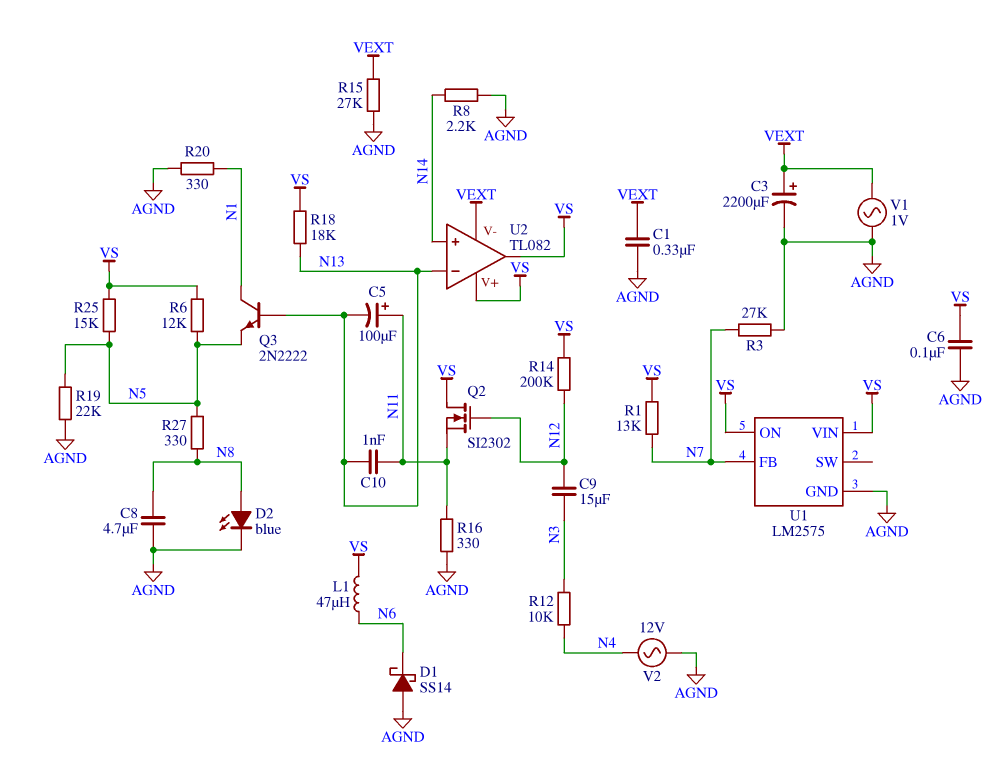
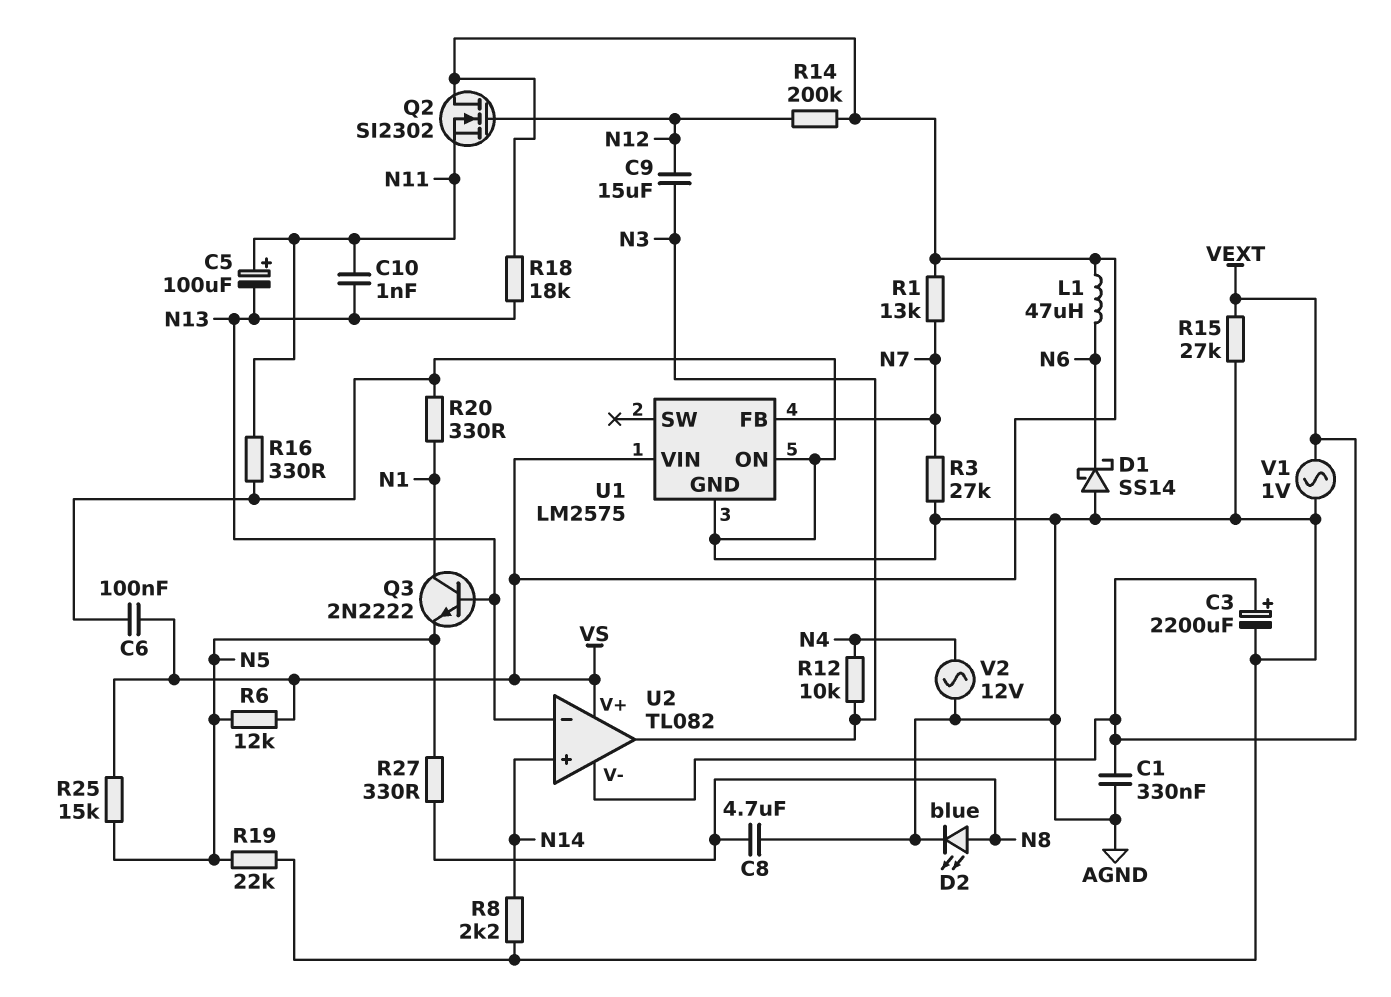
U1 pin ON: VS -> AGND
U2 pin out: VS -> N3

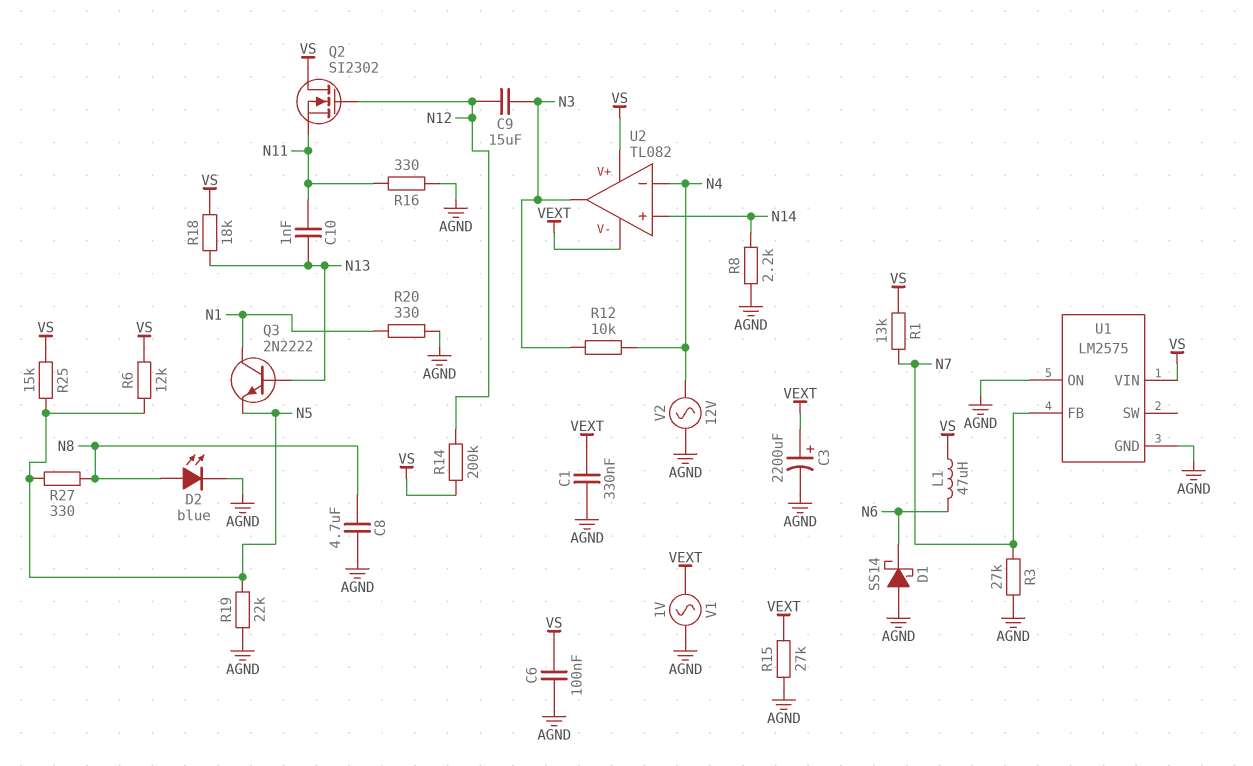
C5: 100uF (plus N11, minus N13) -> none
U2 pin in-: N13 -> N4

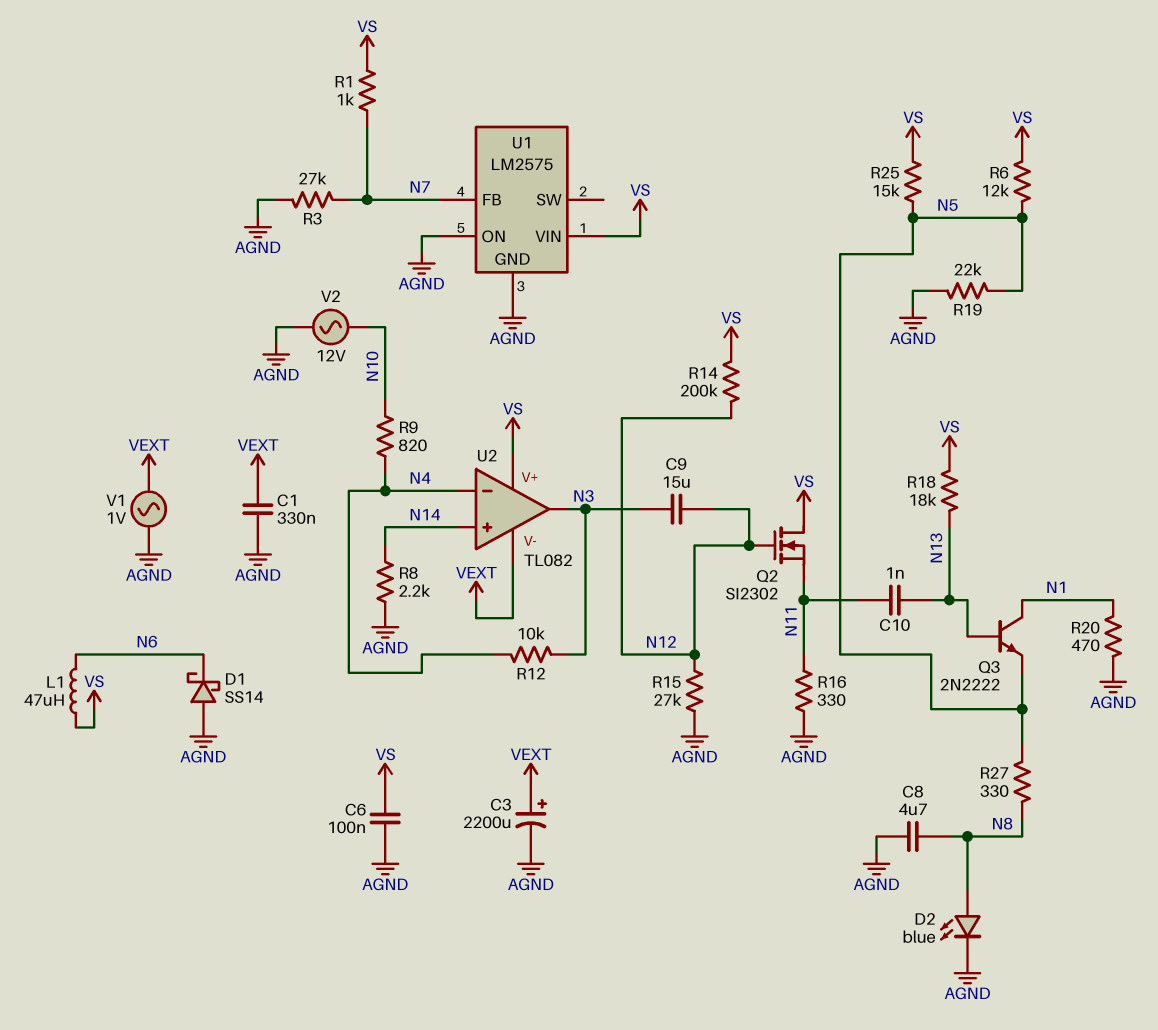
R1: 13k (N7, VS) -> 1k (N7, VS)
R9: none -> 820 (N4, N10)
R15: 27k (AGND, VEXT) -> 27k (AGND, N12)
R20: 330 (AGND, N1) -> 470 (AGND, N1)
V2: AC 12V (AGND, N4) -> AC 12V (AGND, N10)

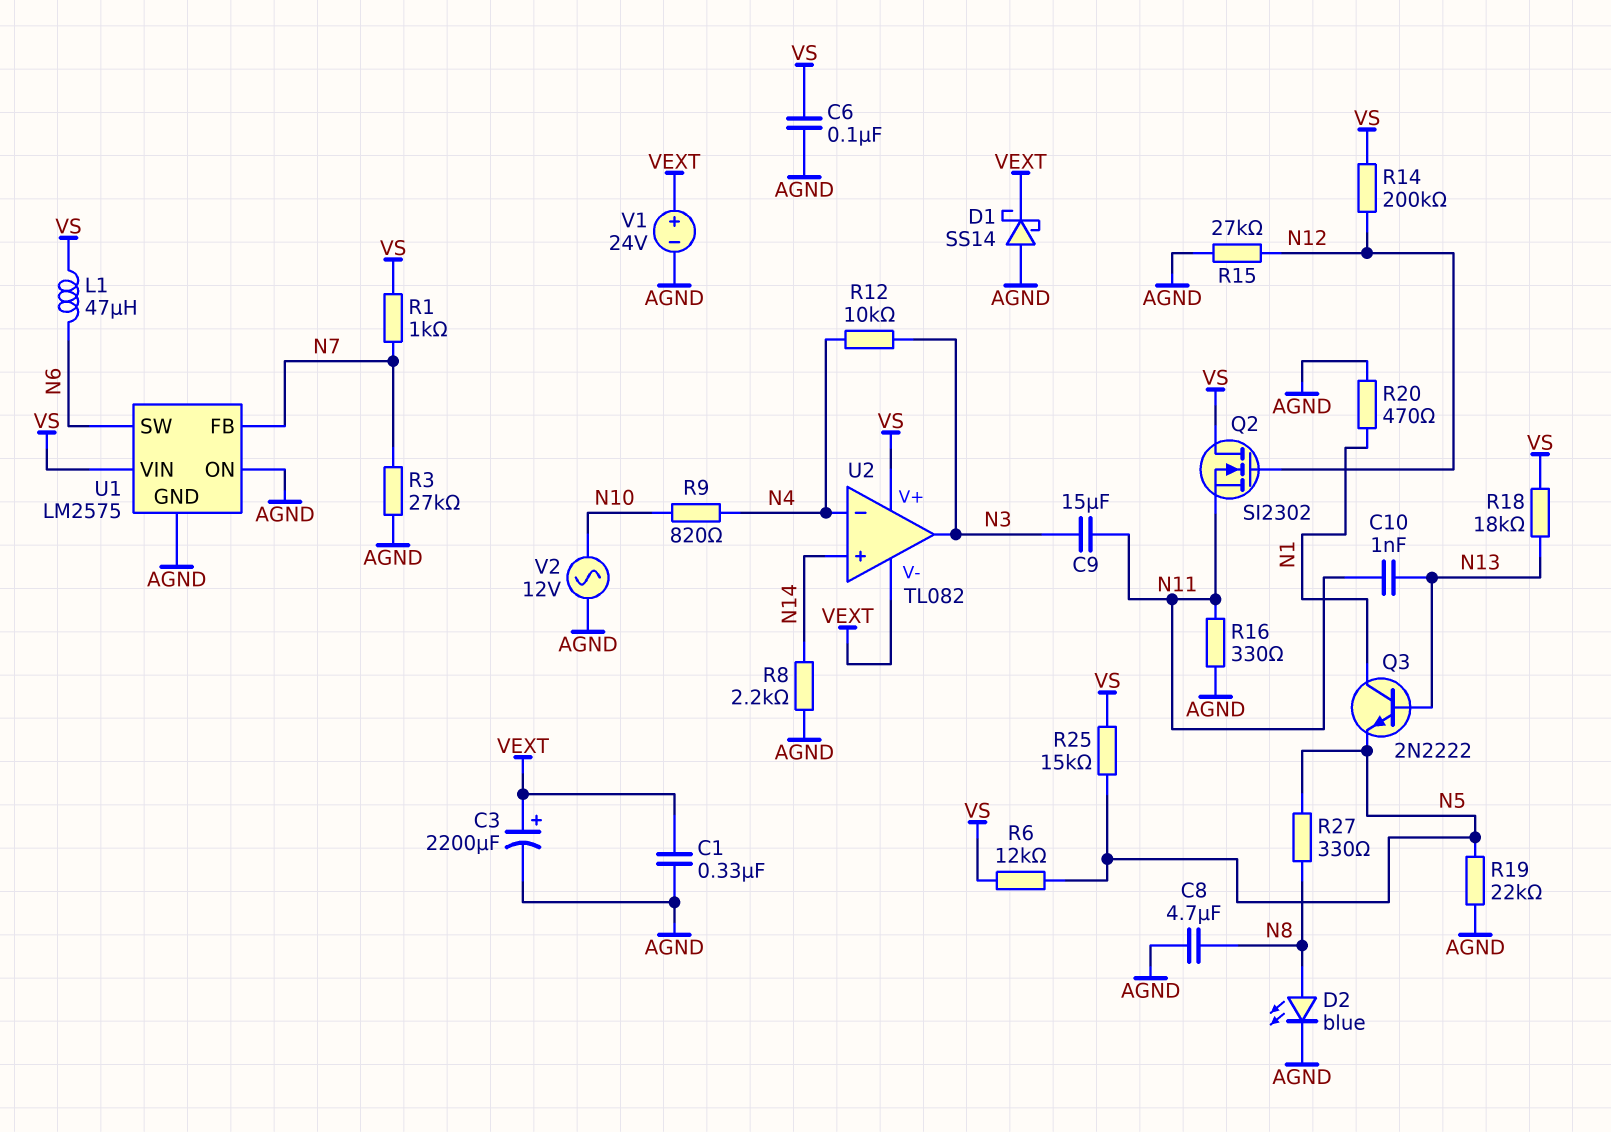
C9: 15uF (N3, N12) -> 15uF (N3, N11)
D1: schottky SS14 (A AGND, K N6) -> schottky SS14 (A AGND, K VEXT)
U1 pin SW: none -> N6
V1: AC 1V (AGND, VEXT) -> 24V (plus VEXT, minus AGND)

